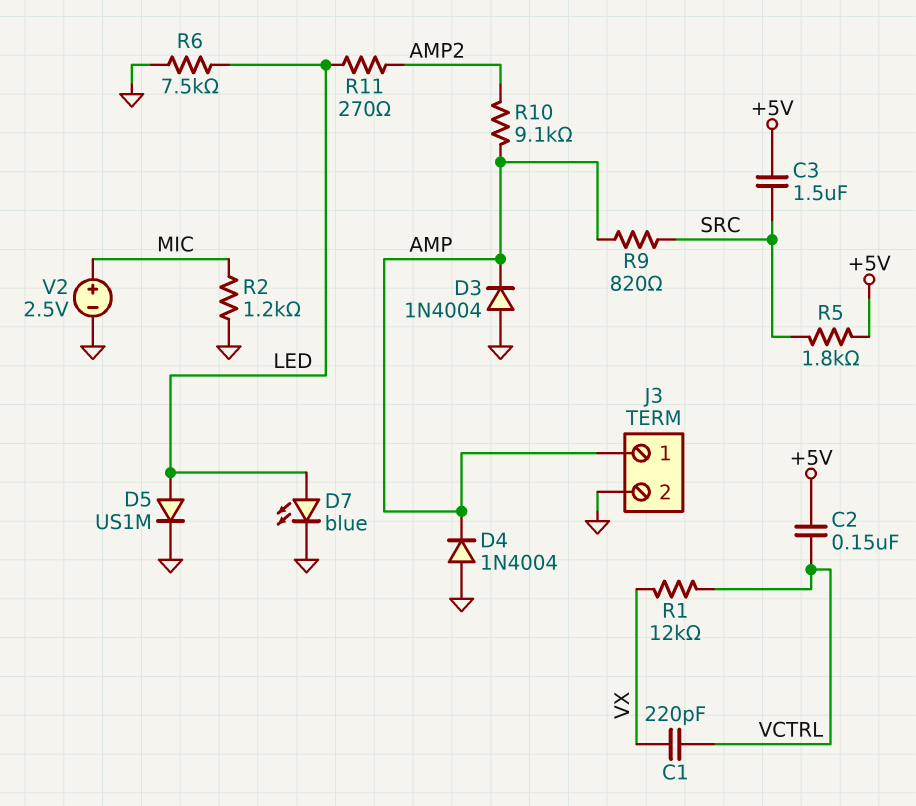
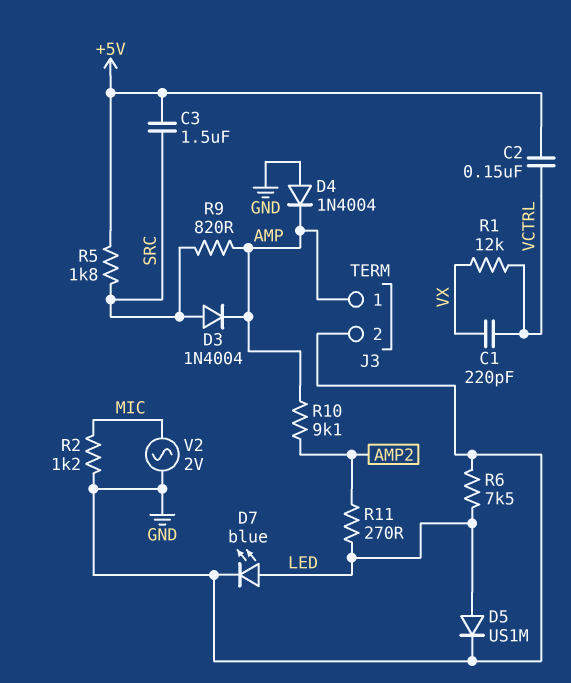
D3: diode 1N4004 (A GND, K AMP) -> diode 1N4004 (A SRC, K AMP)
V2: 2.5V (plus MIC, minus GND) -> AC 2V (GND, MIC)

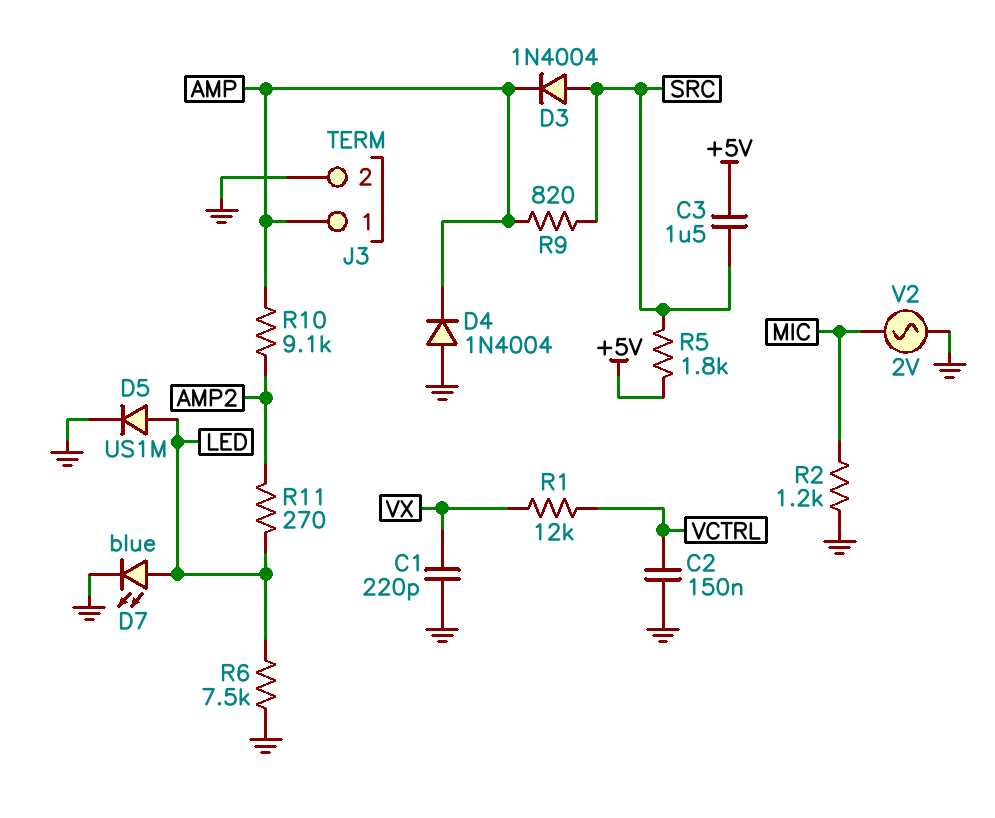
C1: 220pF (VCTRL, VX) -> 220pF (GND, VX)
C2: 150nF (+5V, VCTRL) -> 150nF (GND, VCTRL)

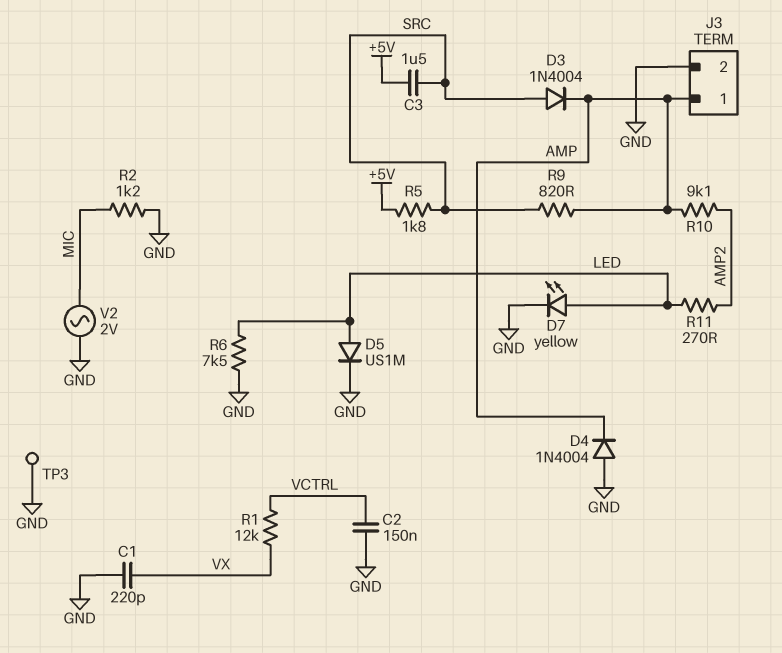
D7: LED blue (A LED, K GND) -> LED yellow (A LED, K GND)
TP3: none -> test point (GND)

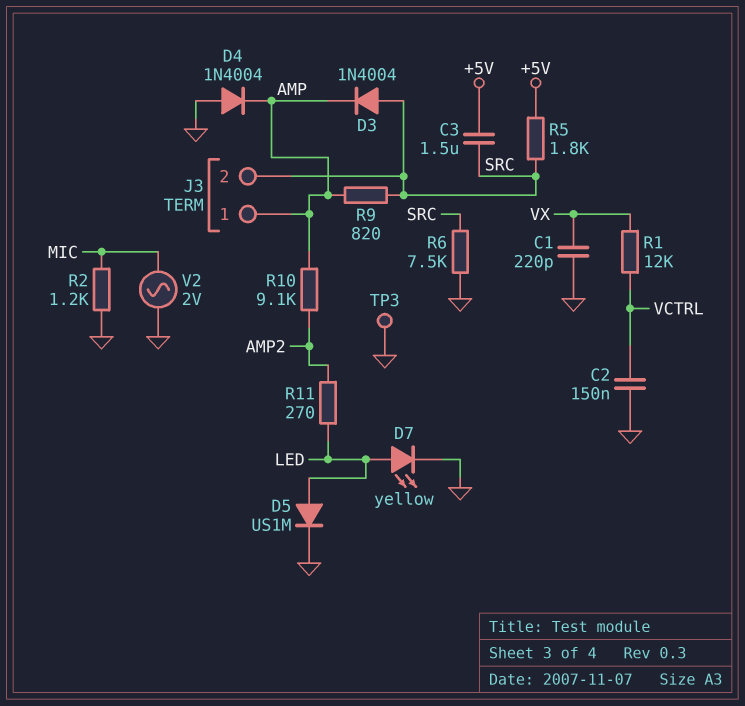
J3 pin 2: GND -> SRC
R6: 7.5k (GND, LED) -> 7.5k (GND, SRC)

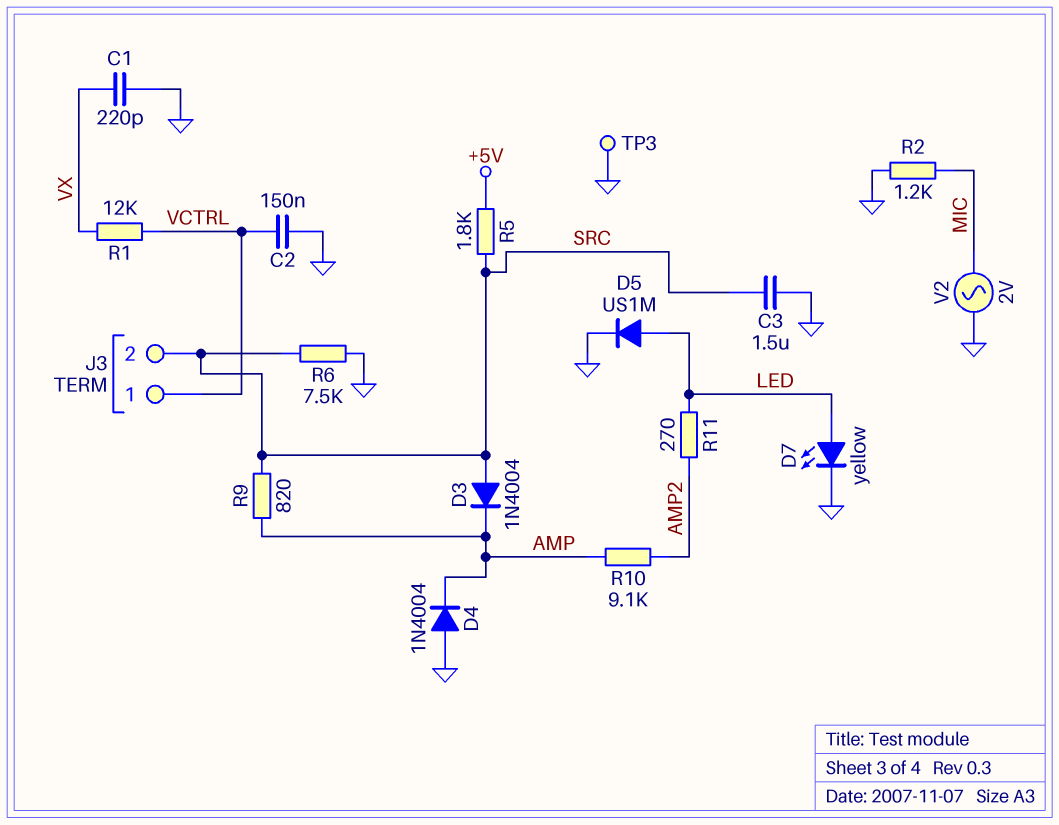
C3: 1.5uF (+5V, SRC) -> 1.5uF (GND, SRC)
J3 pin 1: AMP -> VCTRL

